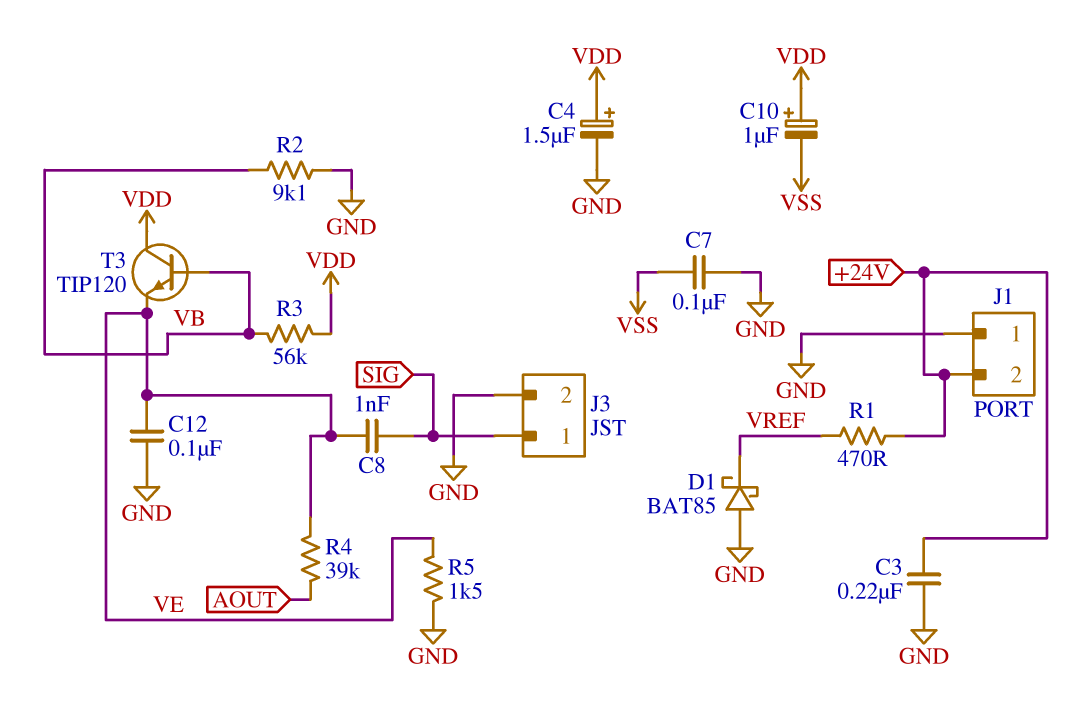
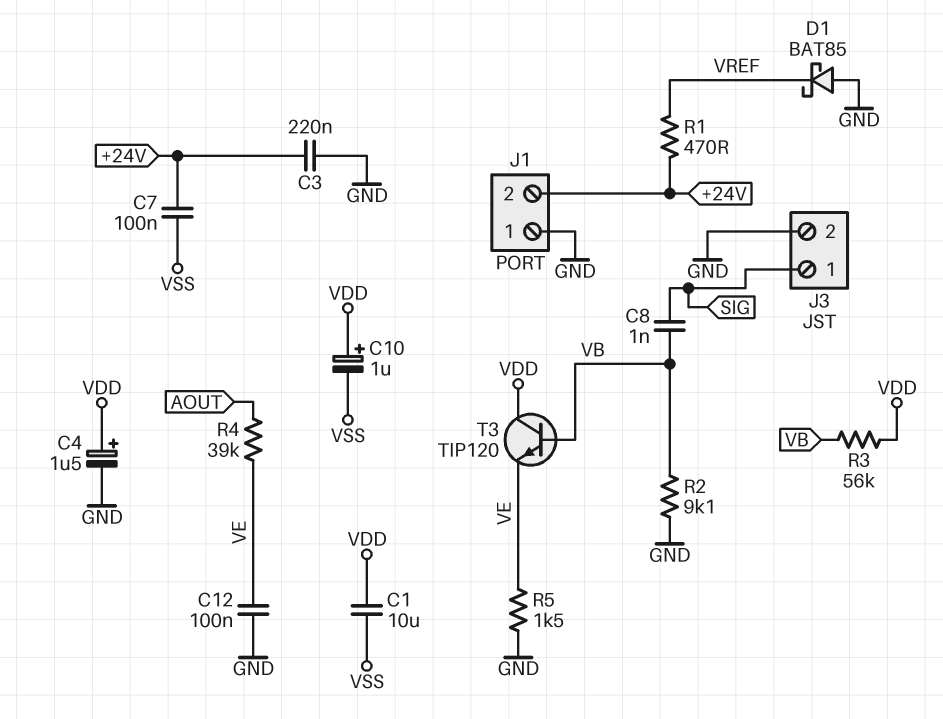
C1: none -> 10uF (VDD, VSS)
C7: 100nF (GND, VSS) -> 100nF (+24V, VSS)
C8: 1nF (SIG, VE) -> 1nF (SIG, VB)

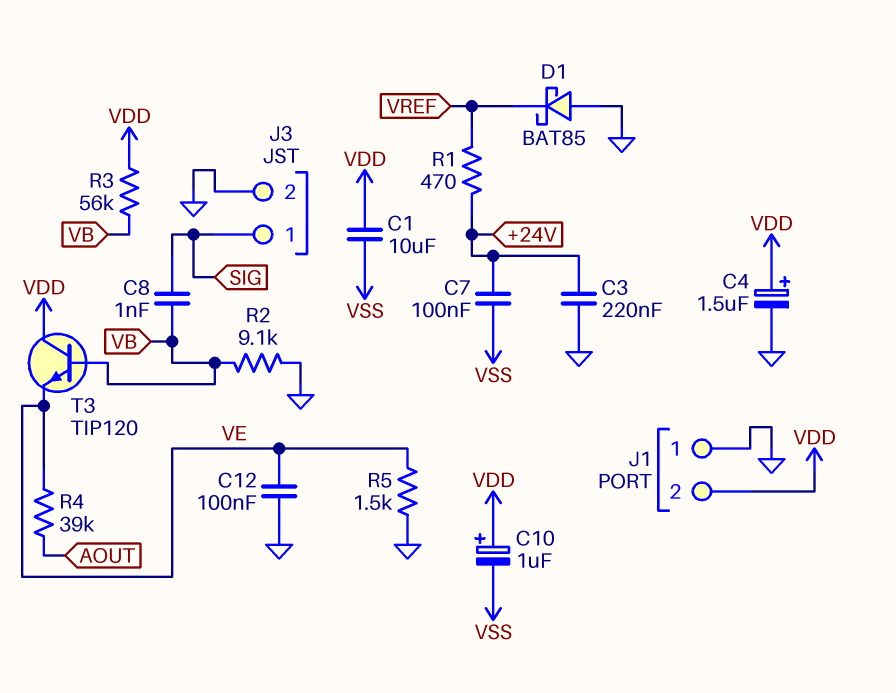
J1 pin 2: +24V -> VDD

